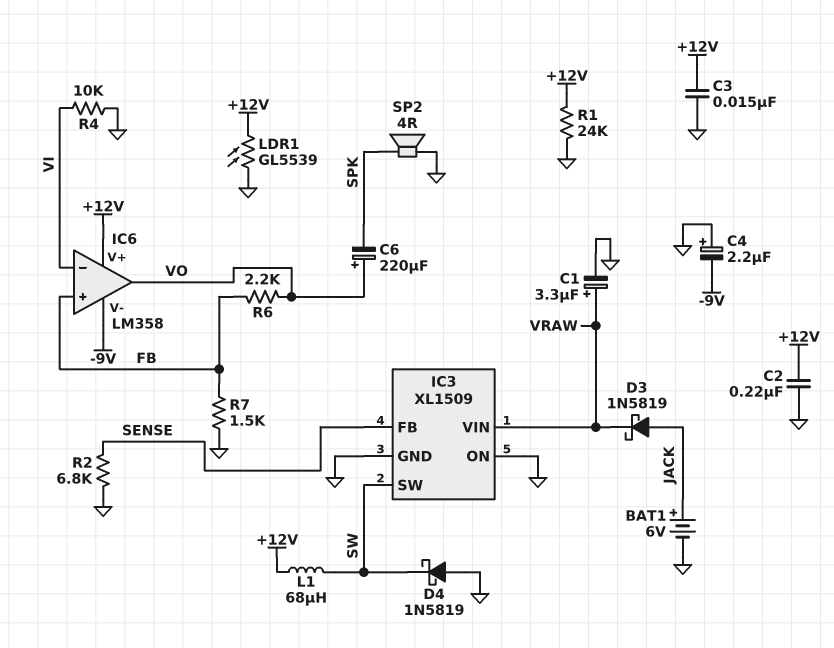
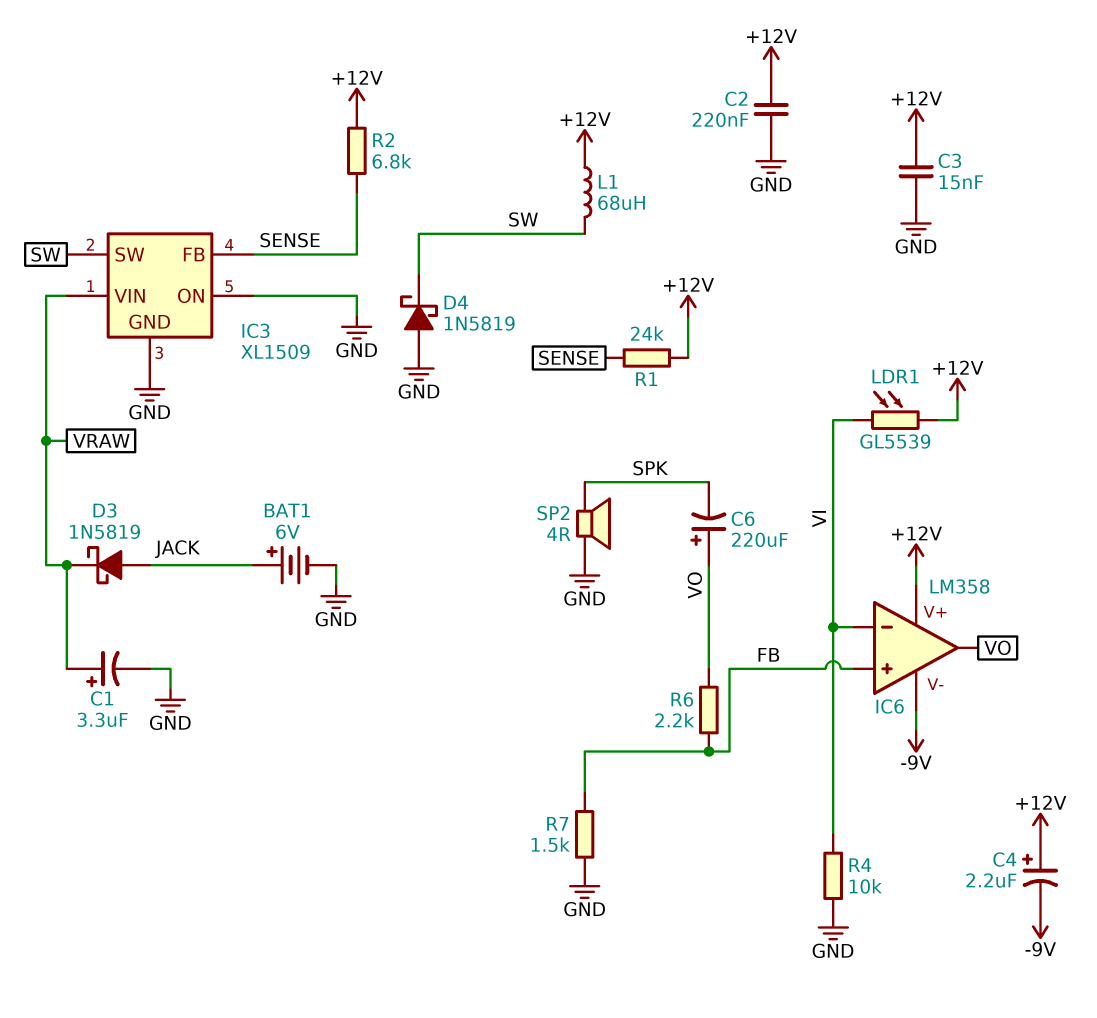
C4: 2.2uF (plus GND, minus -9V) -> 2.2uF (plus +12V, minus -9V)
LDR1: GL5539 (+12V, GND) -> GL5539 (+12V, VI)
R1: 24k (+12V, GND) -> 24k (+12V, SENSE)
R2: 6.8k (GND, SENSE) -> 6.8k (+12V, SENSE)

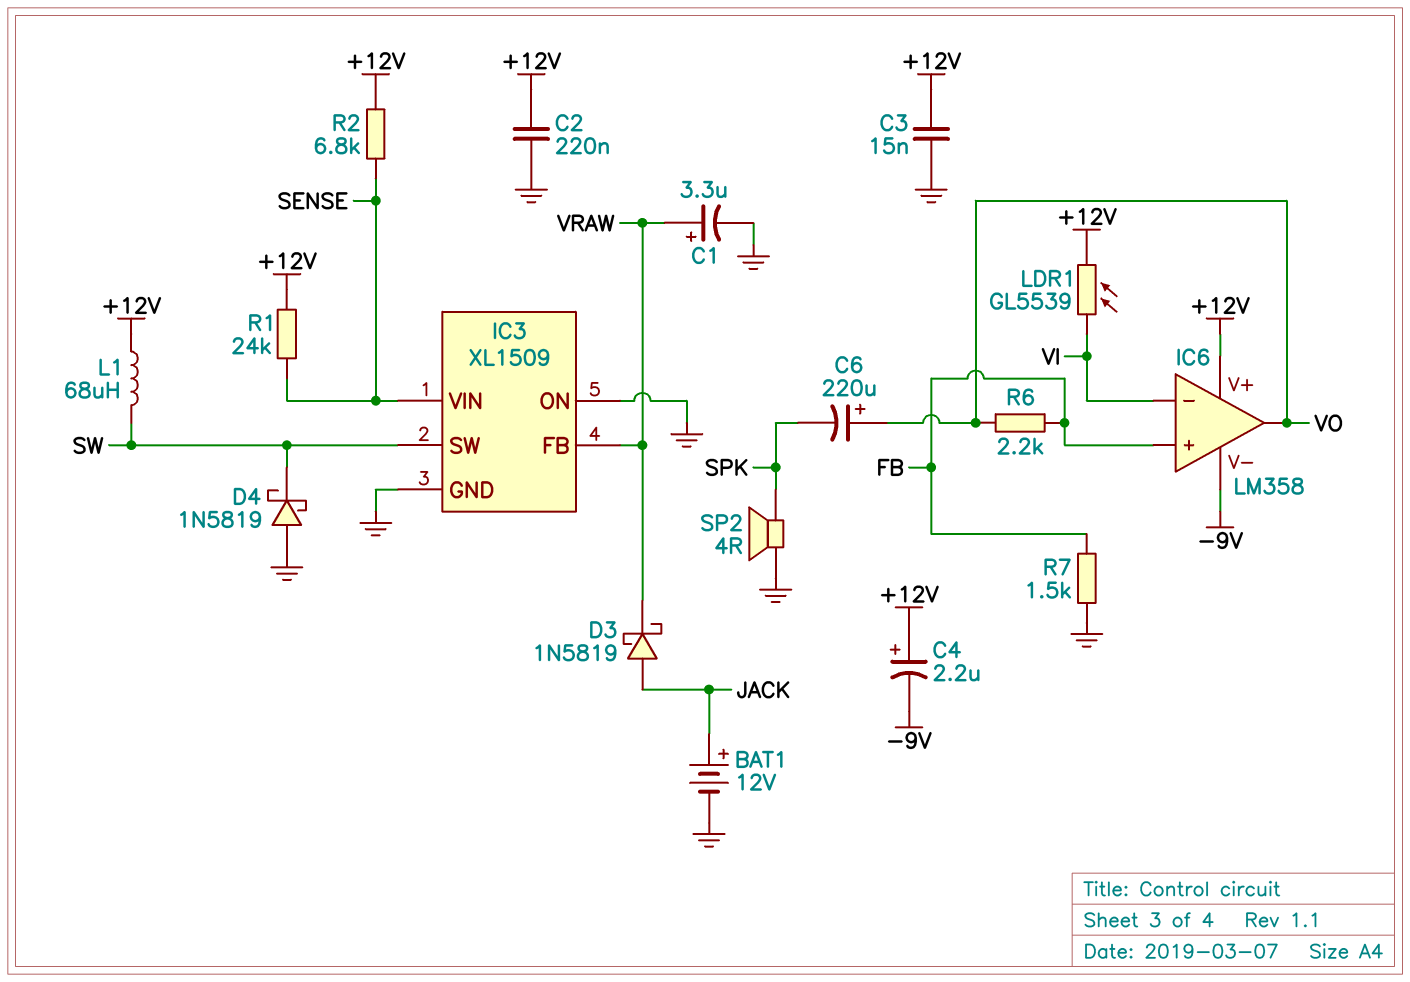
BAT1: 6V (plus JACK, minus GND) -> 12V (plus JACK, minus GND)
IC3 pin FB: SENSE -> VRAW
IC3 pin VIN: VRAW -> SENSE
R4: 10k (GND, VI) -> none

